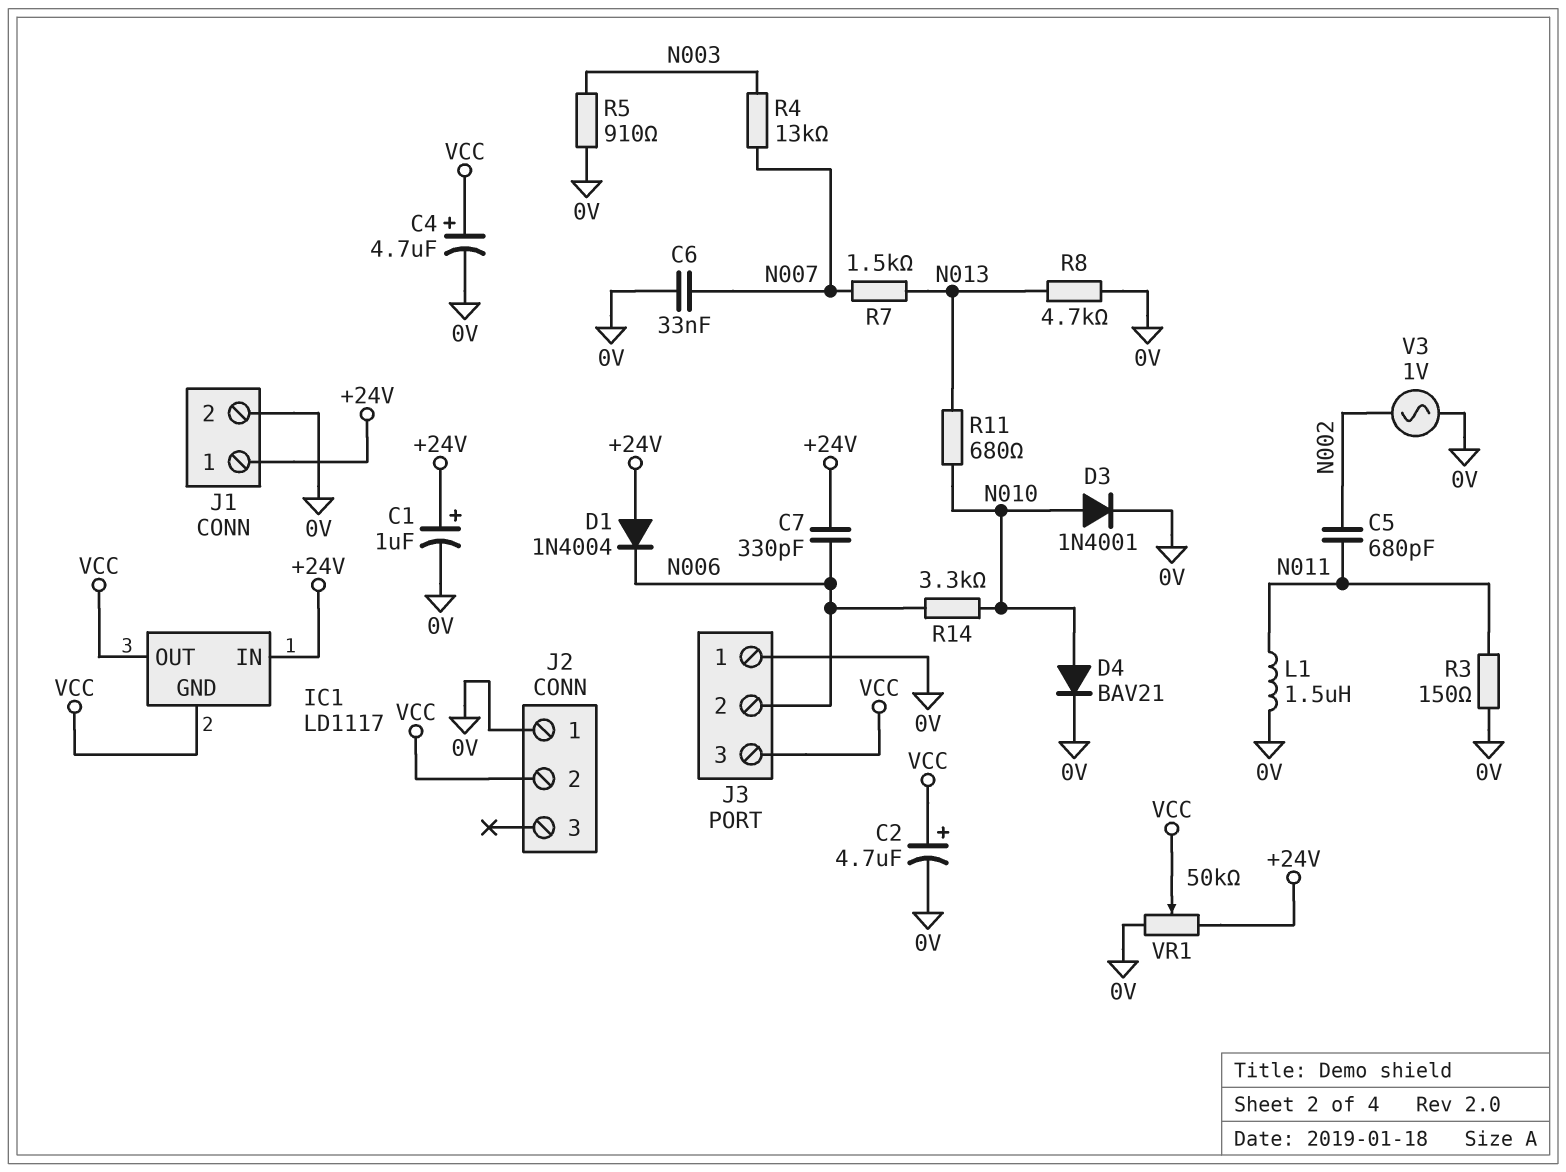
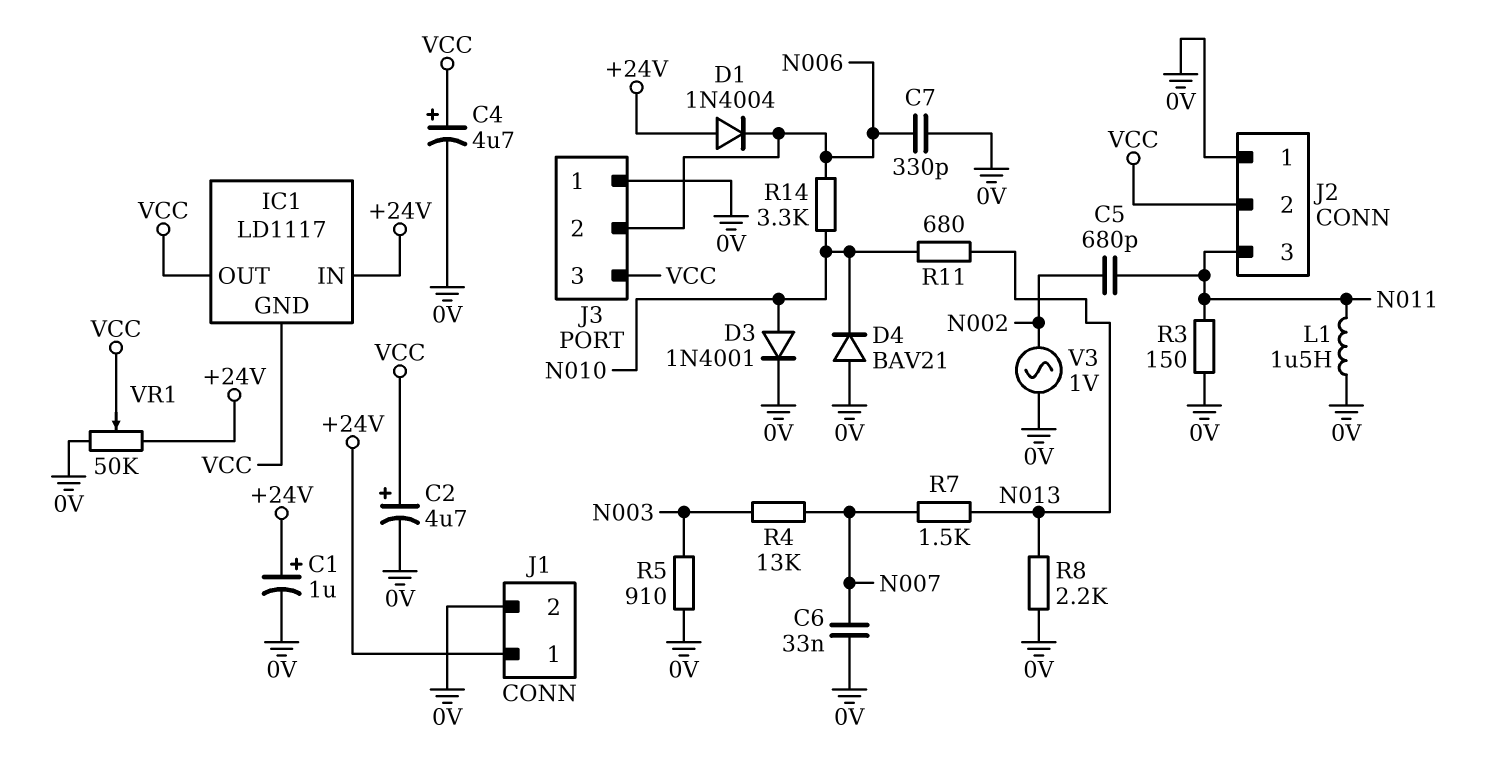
C7: 330pF (+24V, N006) -> 330pF (0V, N006)
D4: diode BAV21 (A N010, K 0V) -> diode BAV21 (A 0V, K N010)
J2 pin 3: none -> N011
R8: 4.7k (0V, N013) -> 2.2k (0V, N013)

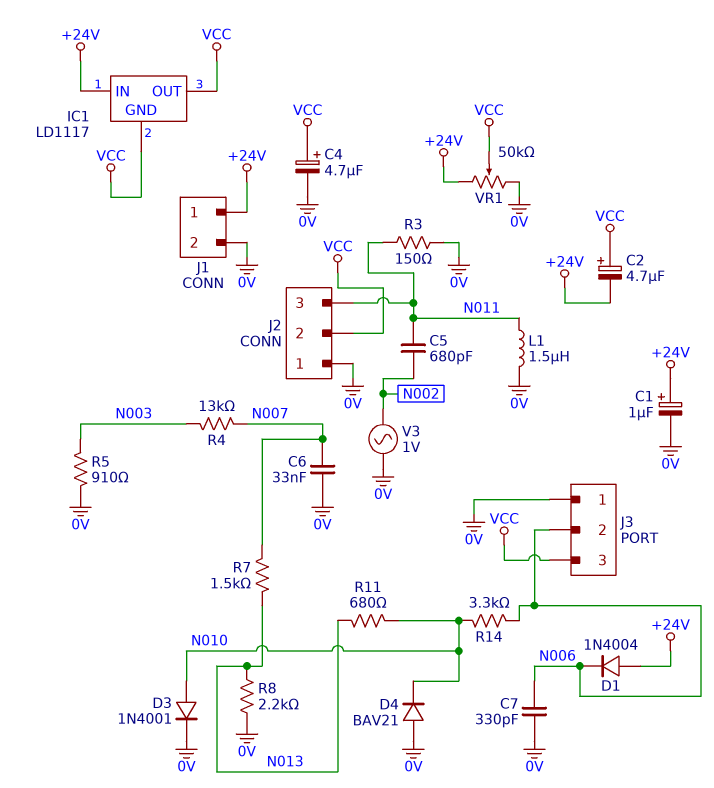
C2: 4.7uF (plus VCC, minus 0V) -> 4.7uF (plus VCC, minus +24V)

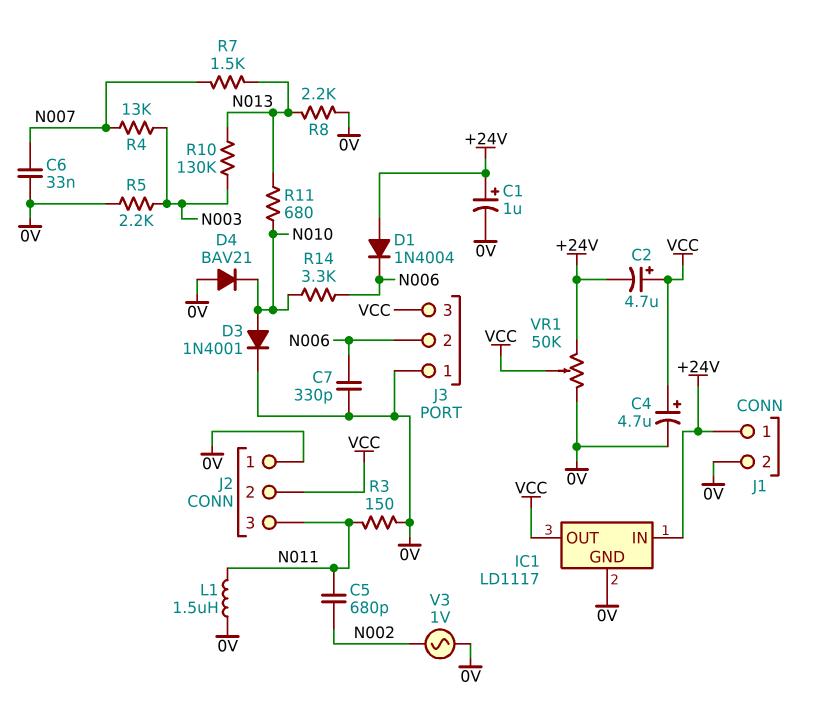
IC1 pin GND: VCC -> 0V
R5: 910 (0V, N003) -> 2.2k (0V, N003)
R10: none -> 130k (N003, N013)

